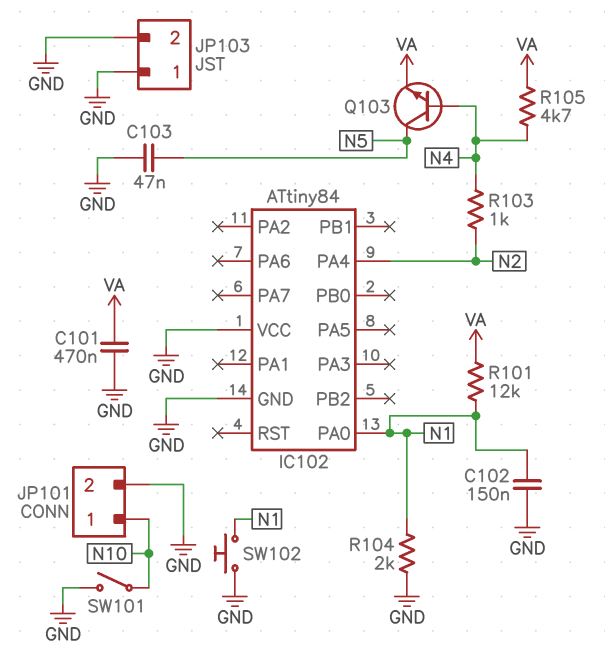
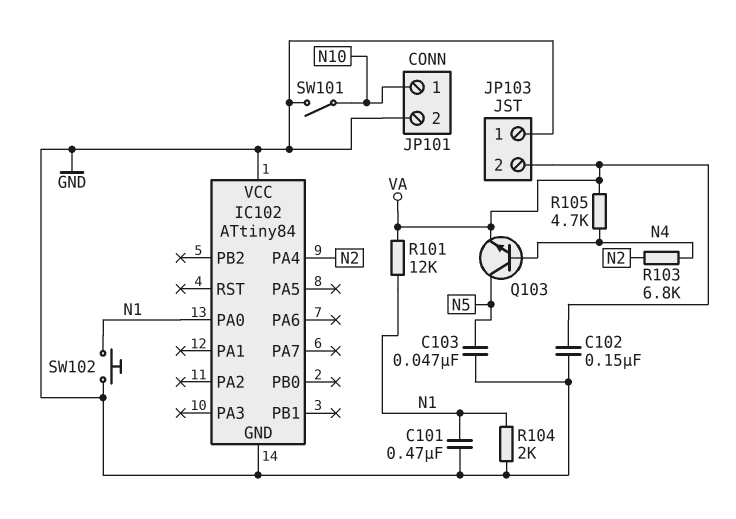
C101: 470nF (GND, VA) -> 470nF (GND, N1)
C102: 150nF (GND, N1) -> 150nF (GND, VA)
JP103 pin 2: GND -> VA
R103: 1k (N2, N4) -> 6.8k (N2, N4)

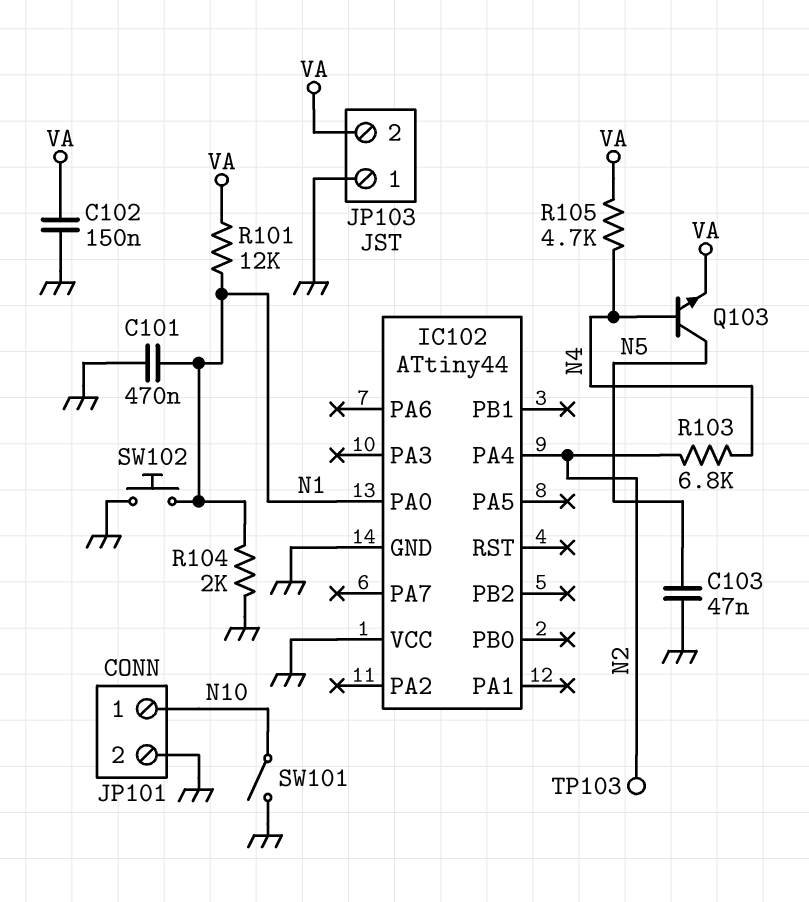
IC102: ATtiny84 -> ATtiny44
TP103: none -> test point (N2)

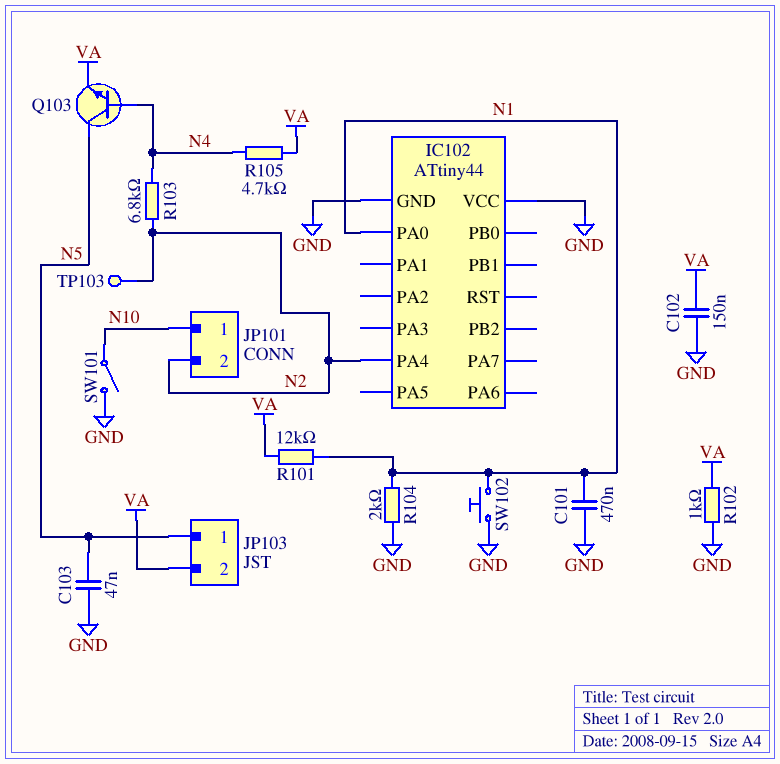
JP101 pin 2: GND -> N2
JP103 pin 1: GND -> N5
R102: none -> 1k (GND, VA)

